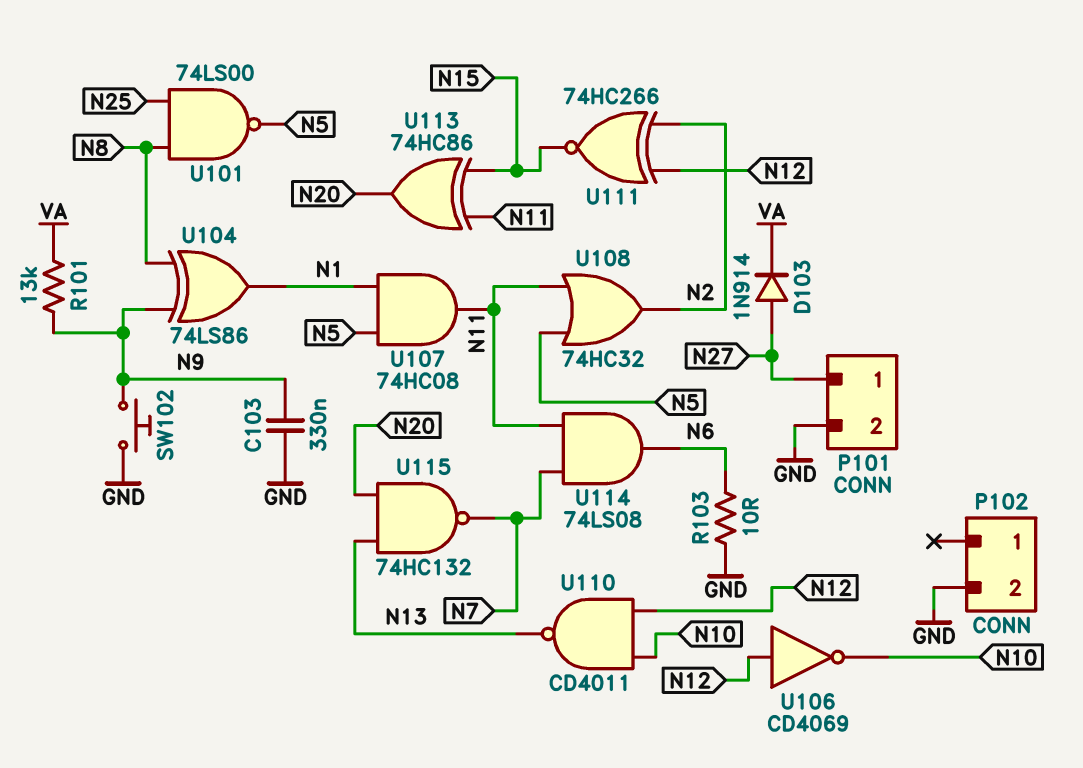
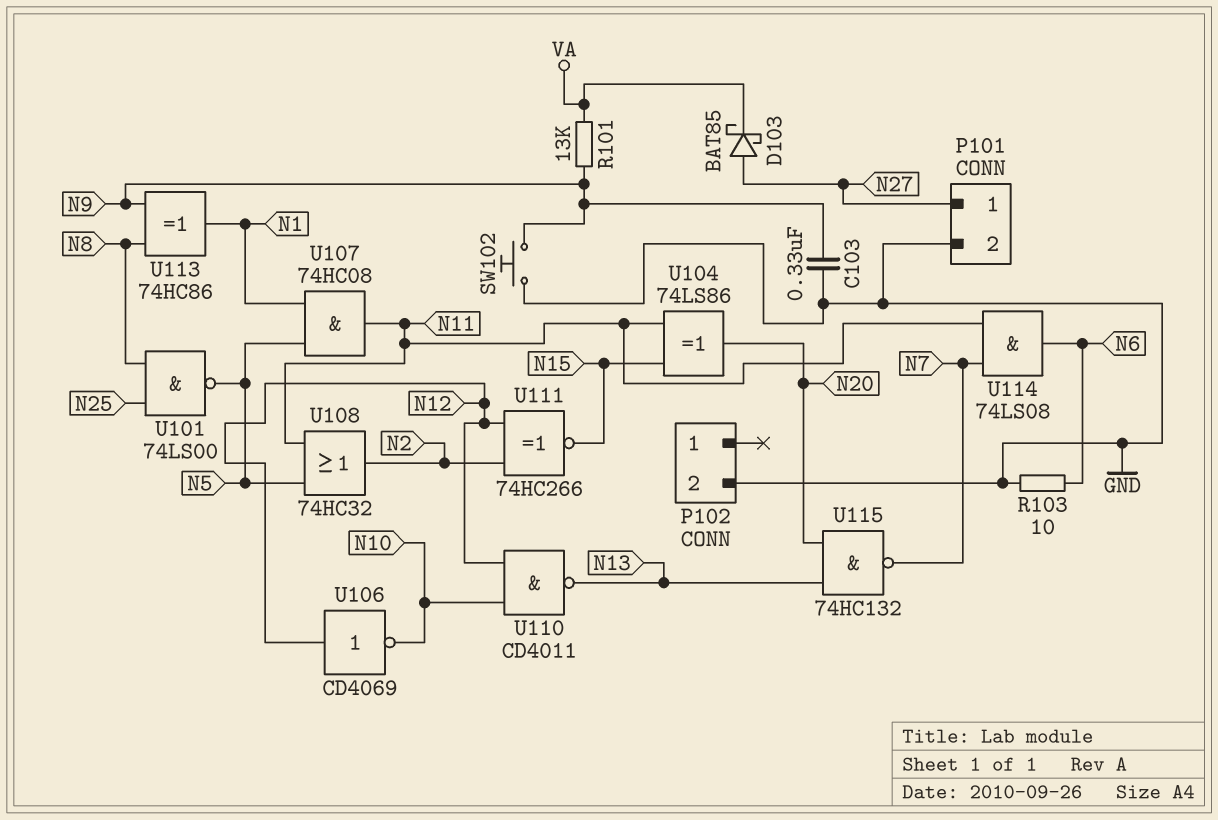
D103: diode 1N914 (A N27, K VA) -> schottky BAT85 (A N27, K VA)
U104: XOR 74LS86 (in N8, in N9, out N1) -> XOR 74LS86 (in N11, in N15, out N20)
U113: XOR 74HC86 (in N11, in N15, out N20) -> XOR 74HC86 (in N8, in N9, out N1)

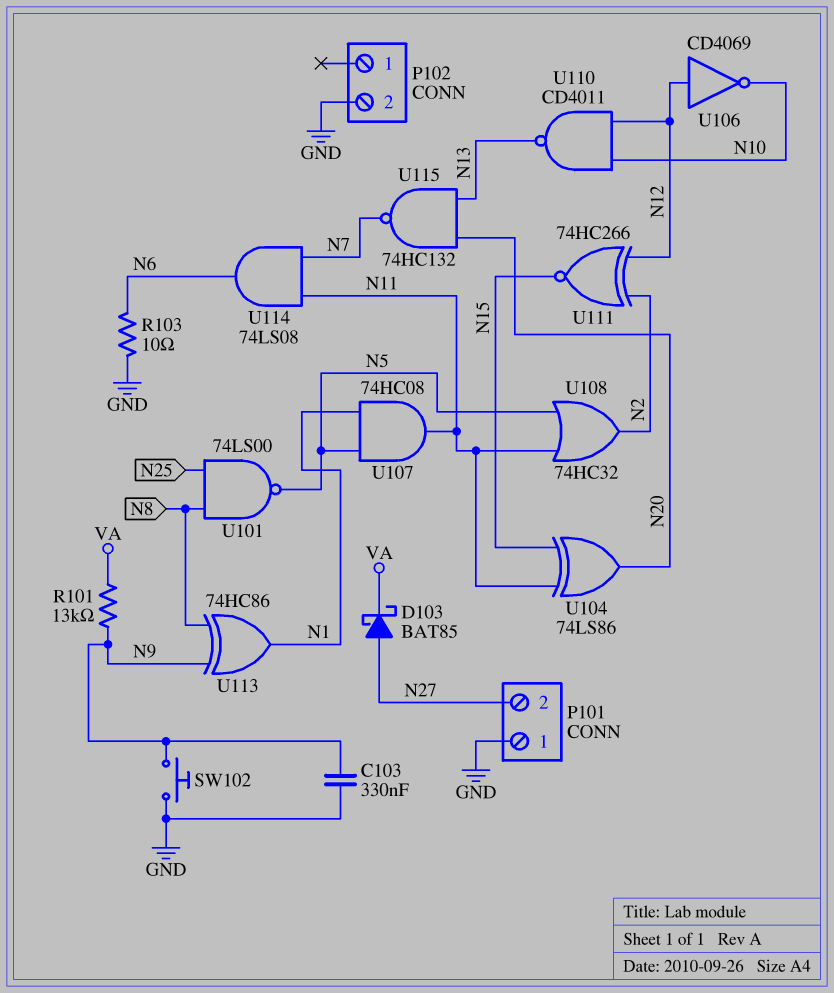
P101 pin 1: N27 -> GND
P101 pin 2: GND -> N27

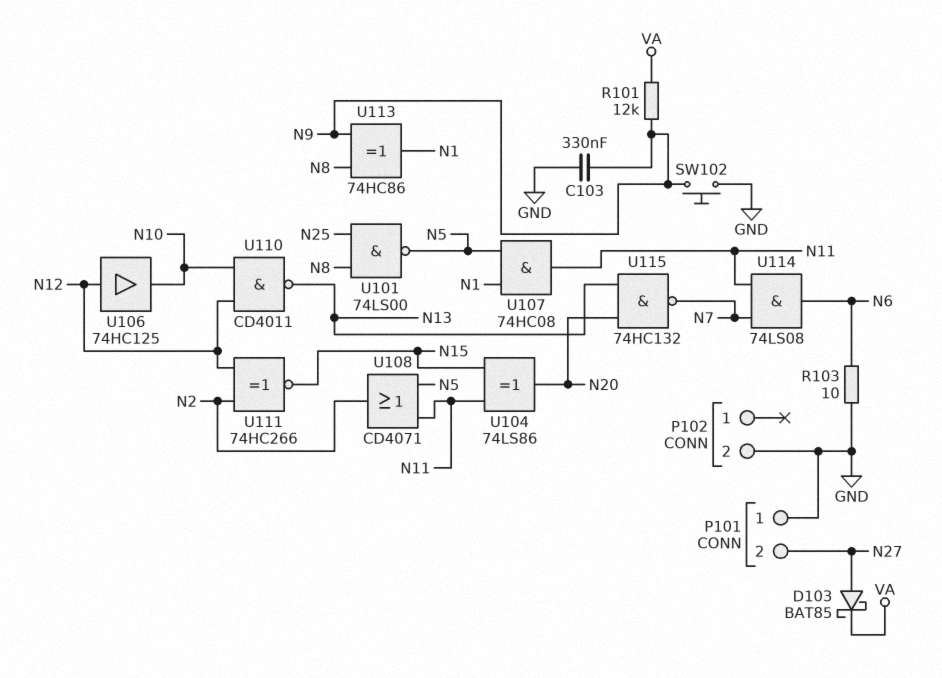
R101: 13k (N9, VA) -> 12k (N9, VA)
U106: NOT CD4069 (in N12, out N10) -> buffer 74HC125 (in N12, out N10)
U108: OR 74HC32 (in N5, in N11, out N2) -> OR CD4071 (in N5, in N11, out N2)

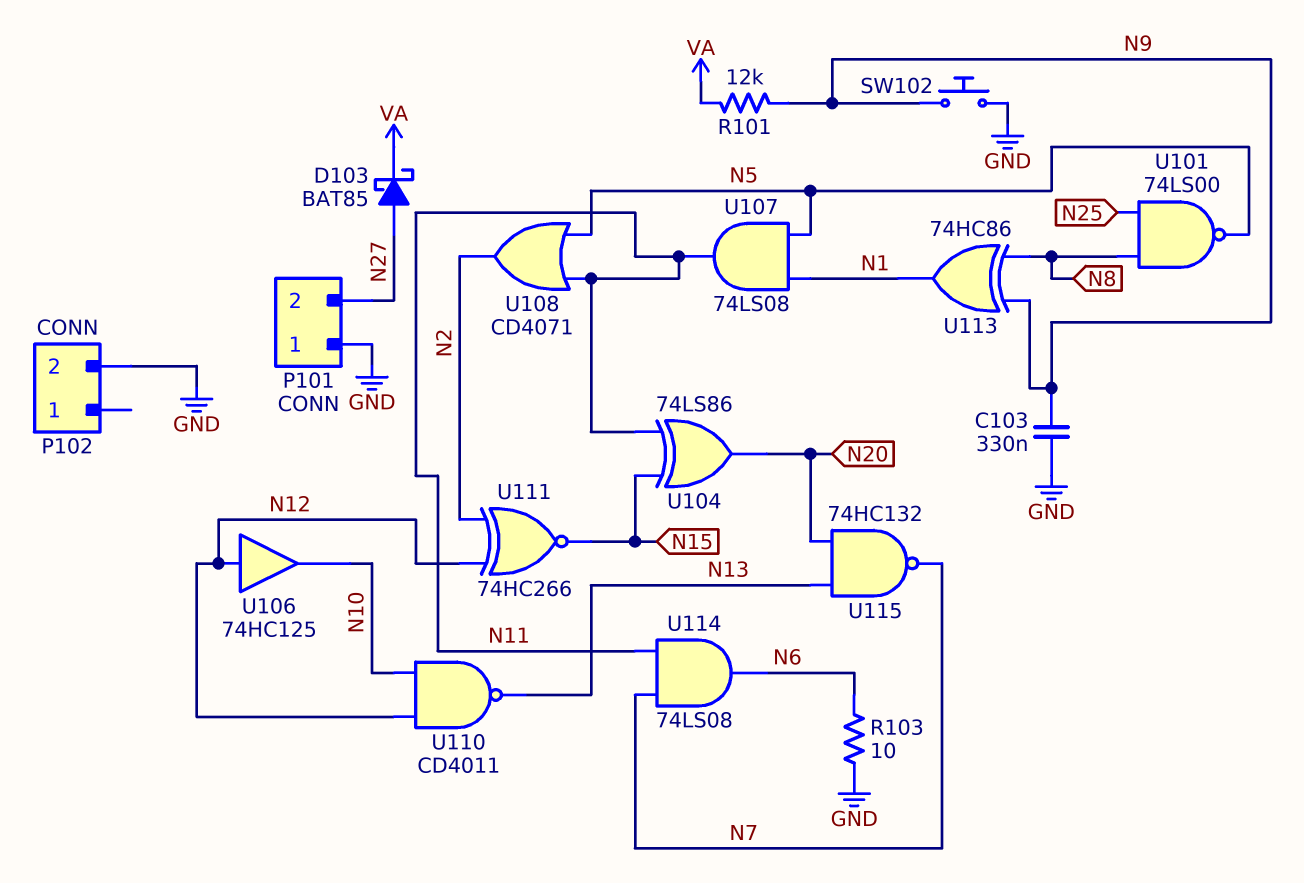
U107: AND 74HC08 (in N1, in N5, out N11) -> AND 74LS08 (in N1, in N5, out N11)

